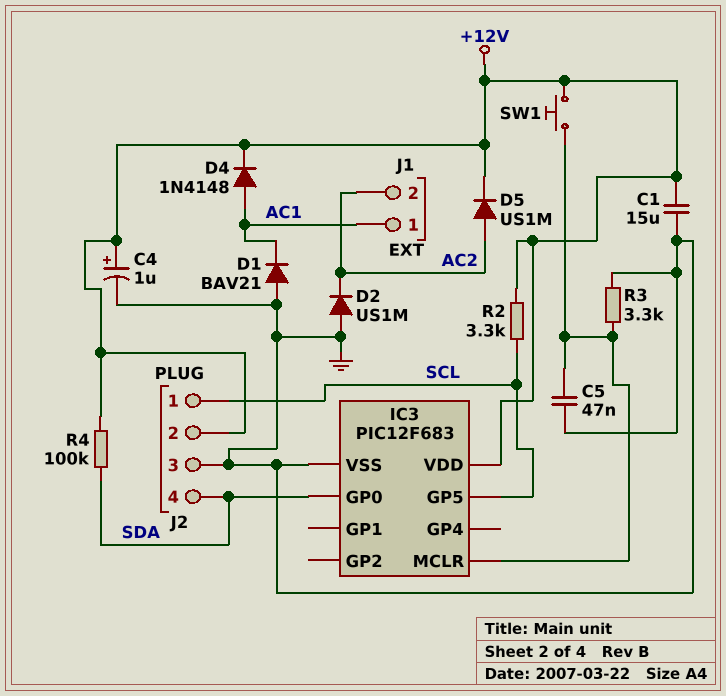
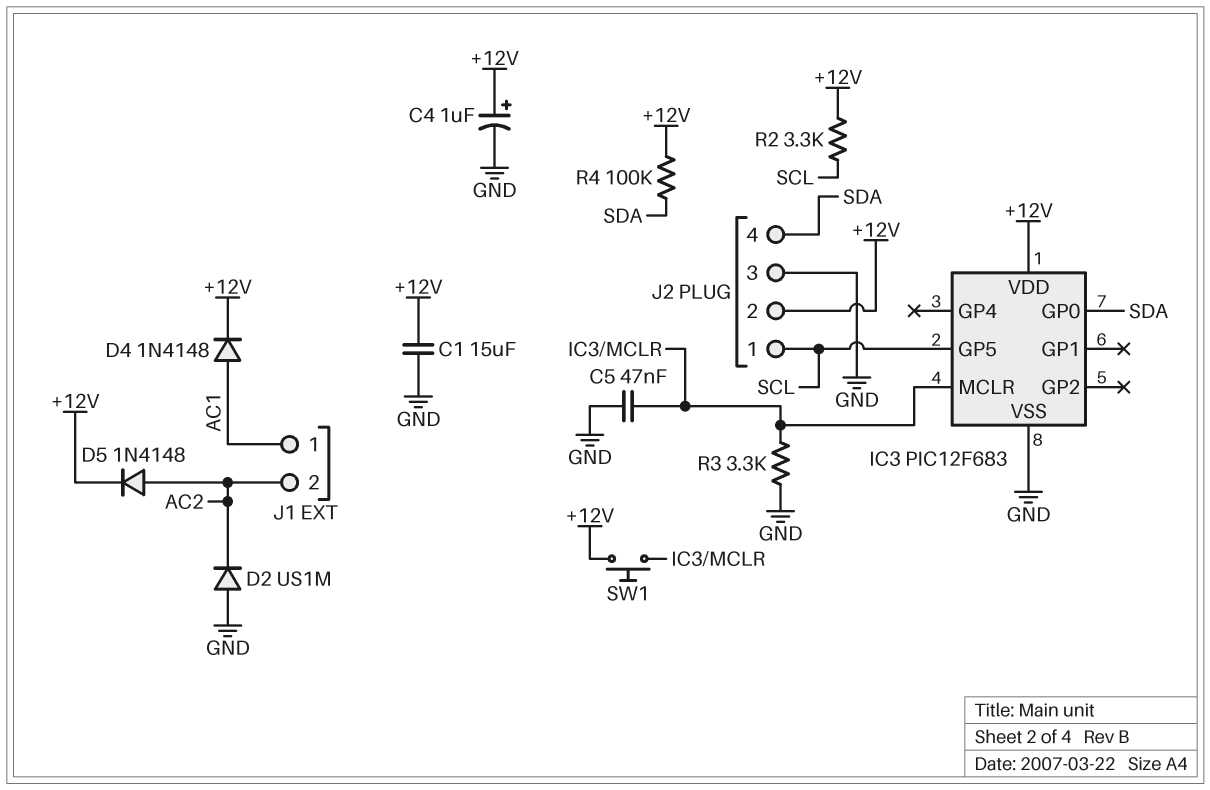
D1: diode BAV21 (A GND, K AC1) -> none
D5: diode US1M (A AC2, K +12V) -> diode 1N4148 (A AC2, K +12V)

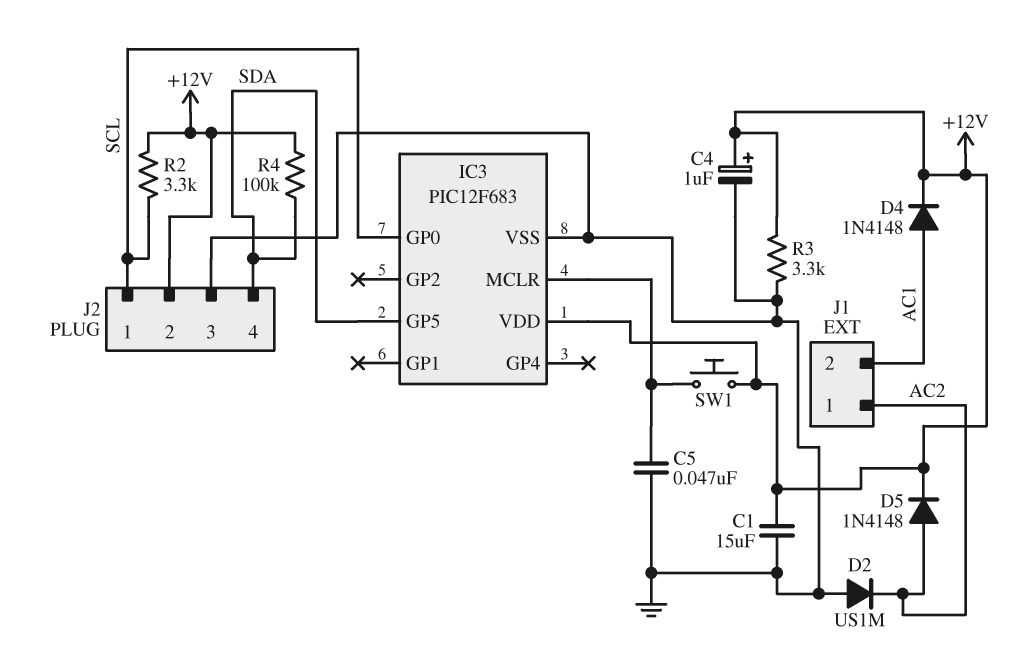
IC3 pin GP0: SDA -> SCL
IC3 pin GP5: SCL -> SDA
J1 pin 1: AC1 -> AC2
J1 pin 2: AC2 -> AC1
R3: 3.3k (GND, IC3/MCLR) -> 3.3k (+12V, GND)

